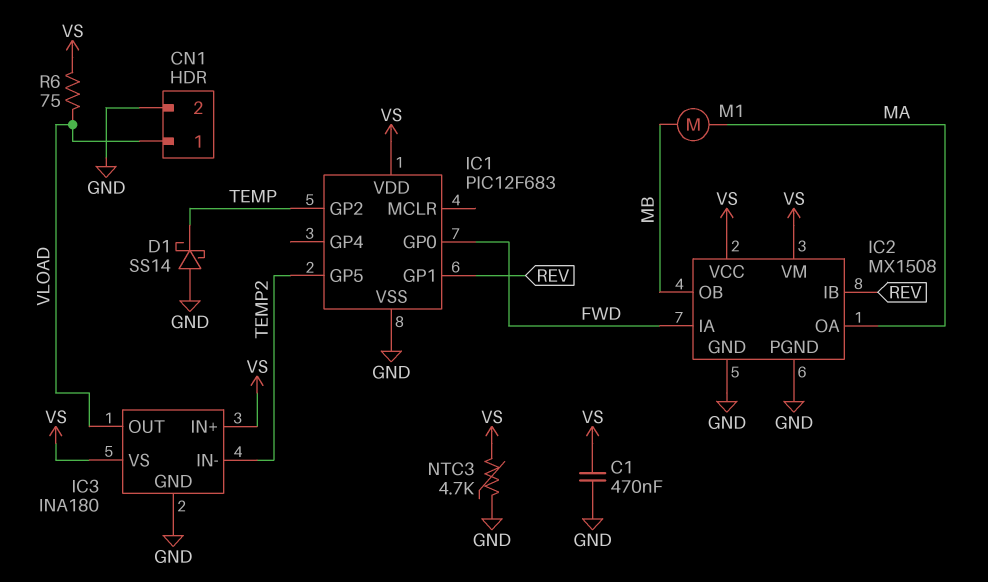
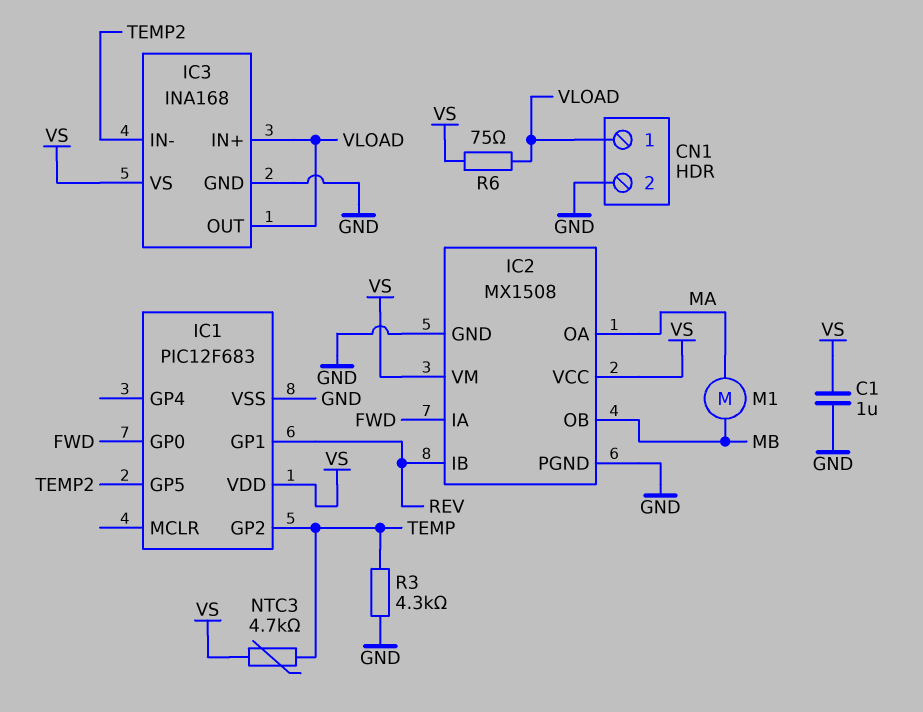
C1: 470nF (GND, VS) -> 1uF (GND, VS)
D1: schottky SS14 (A GND, K TEMP) -> none
IC3: INA180 -> INA168
IC3 pin IN+: VS -> VLOAD
NTC3: 4.7k (GND, VS) -> 4.7k (TEMP, VS)
R3: none -> 4.3k (GND, TEMP)

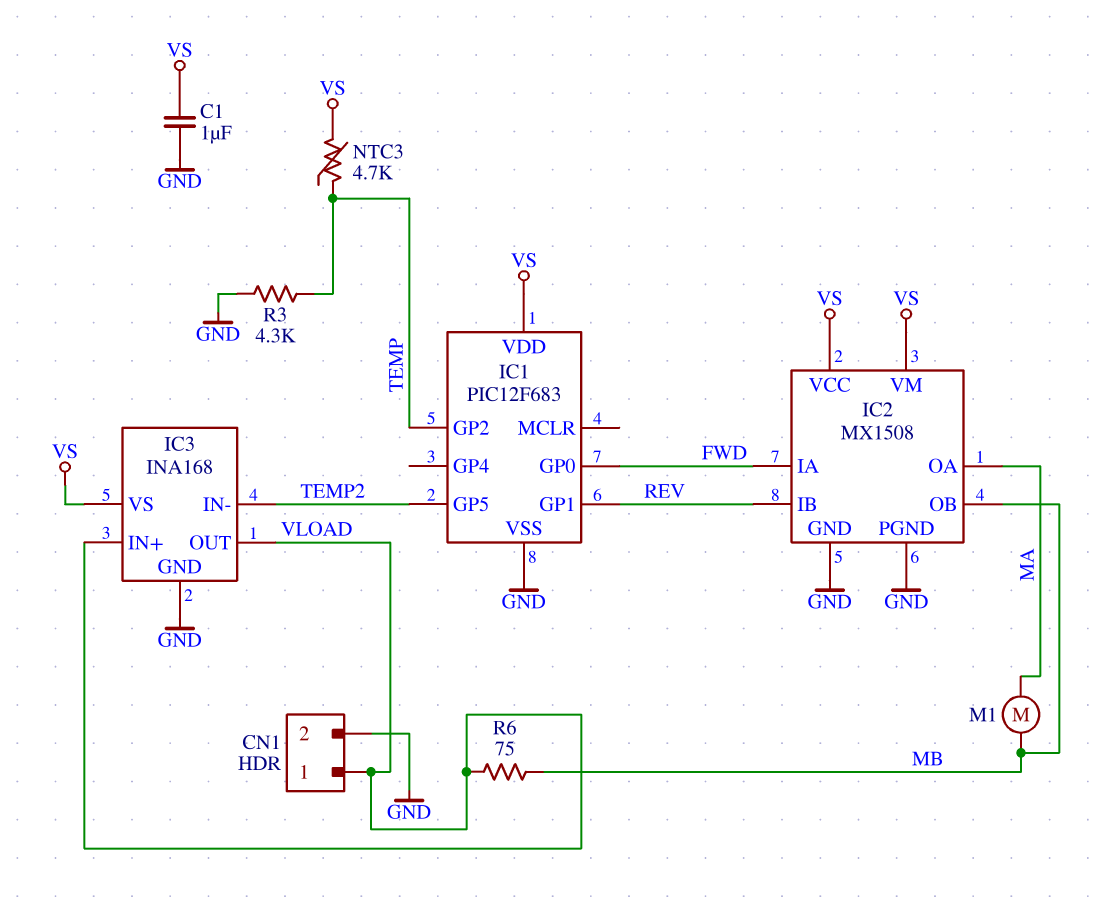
R6: 75 (VLOAD, VS) -> 75 (MB, VLOAD)

